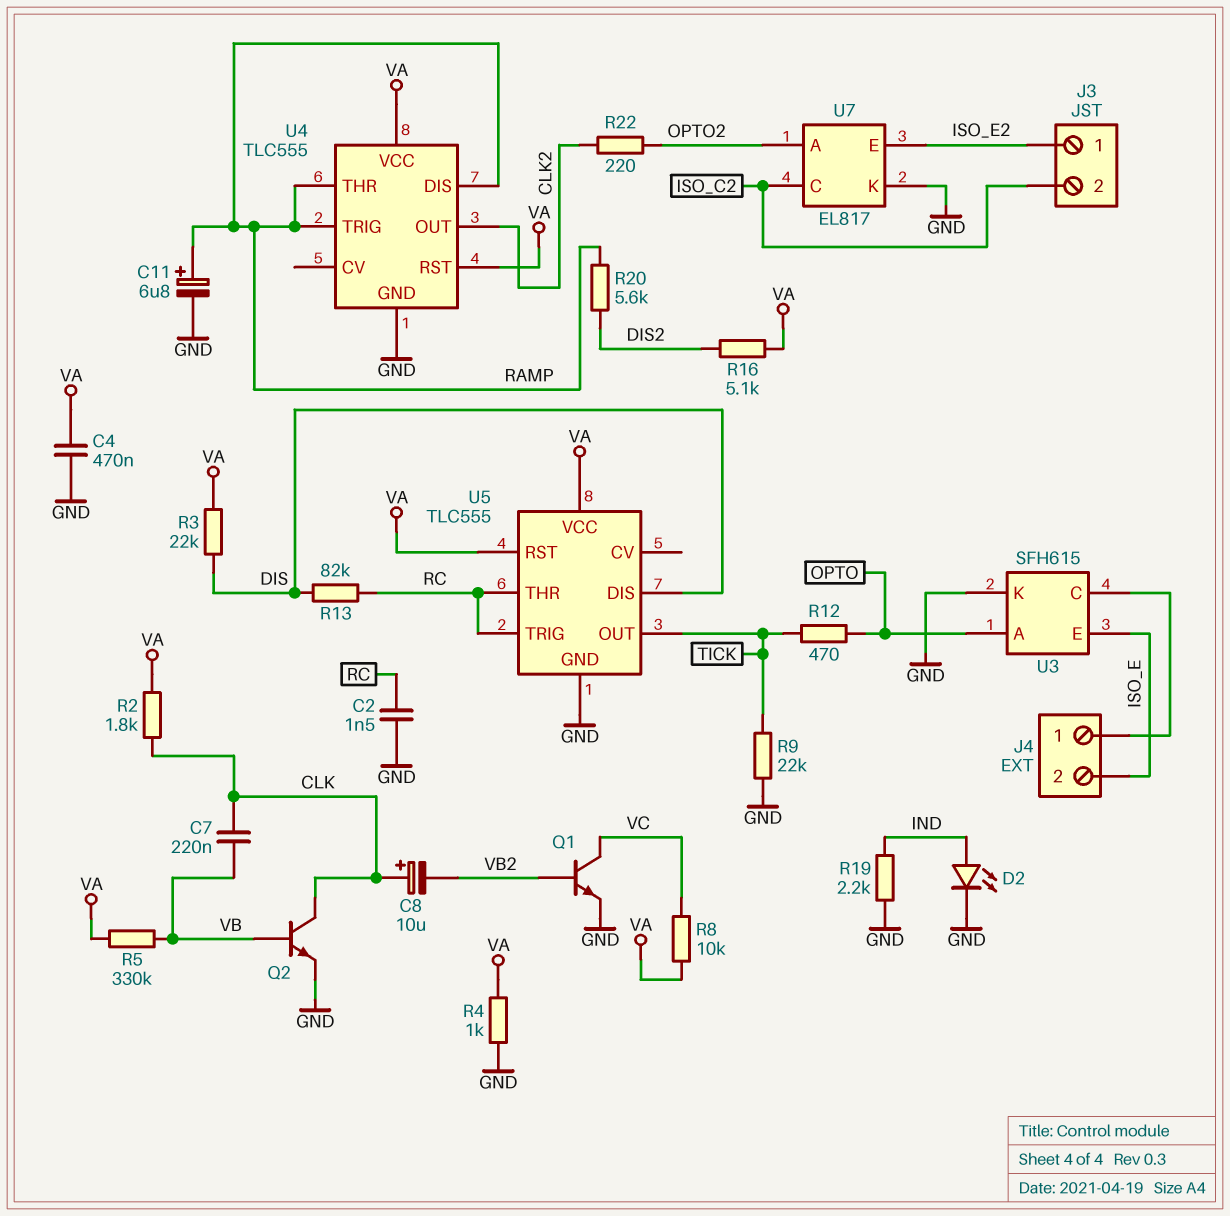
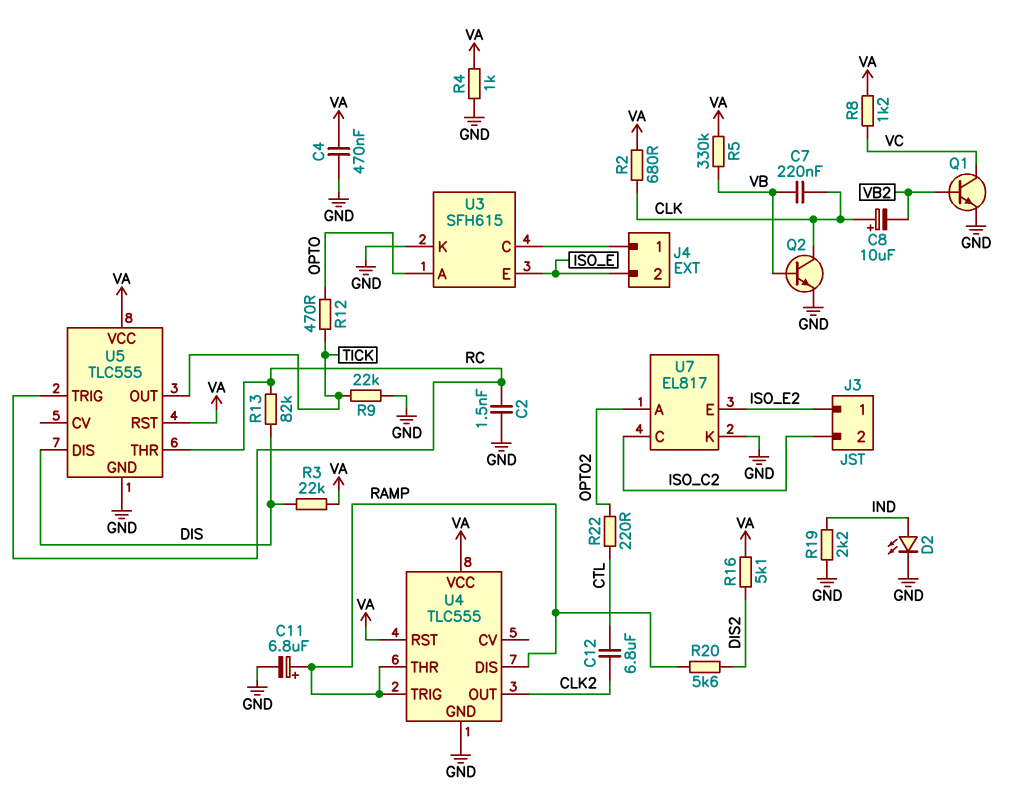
C12: none -> 6.8uF (CLK2, CTL)
R2: 1.8k (CLK, VA) -> 680 (CLK, VA)
R8: 10k (VA, VC) -> 1.2k (VA, VC)
R22: 220 (CLK2, OPTO2) -> 220 (CTL, OPTO2)

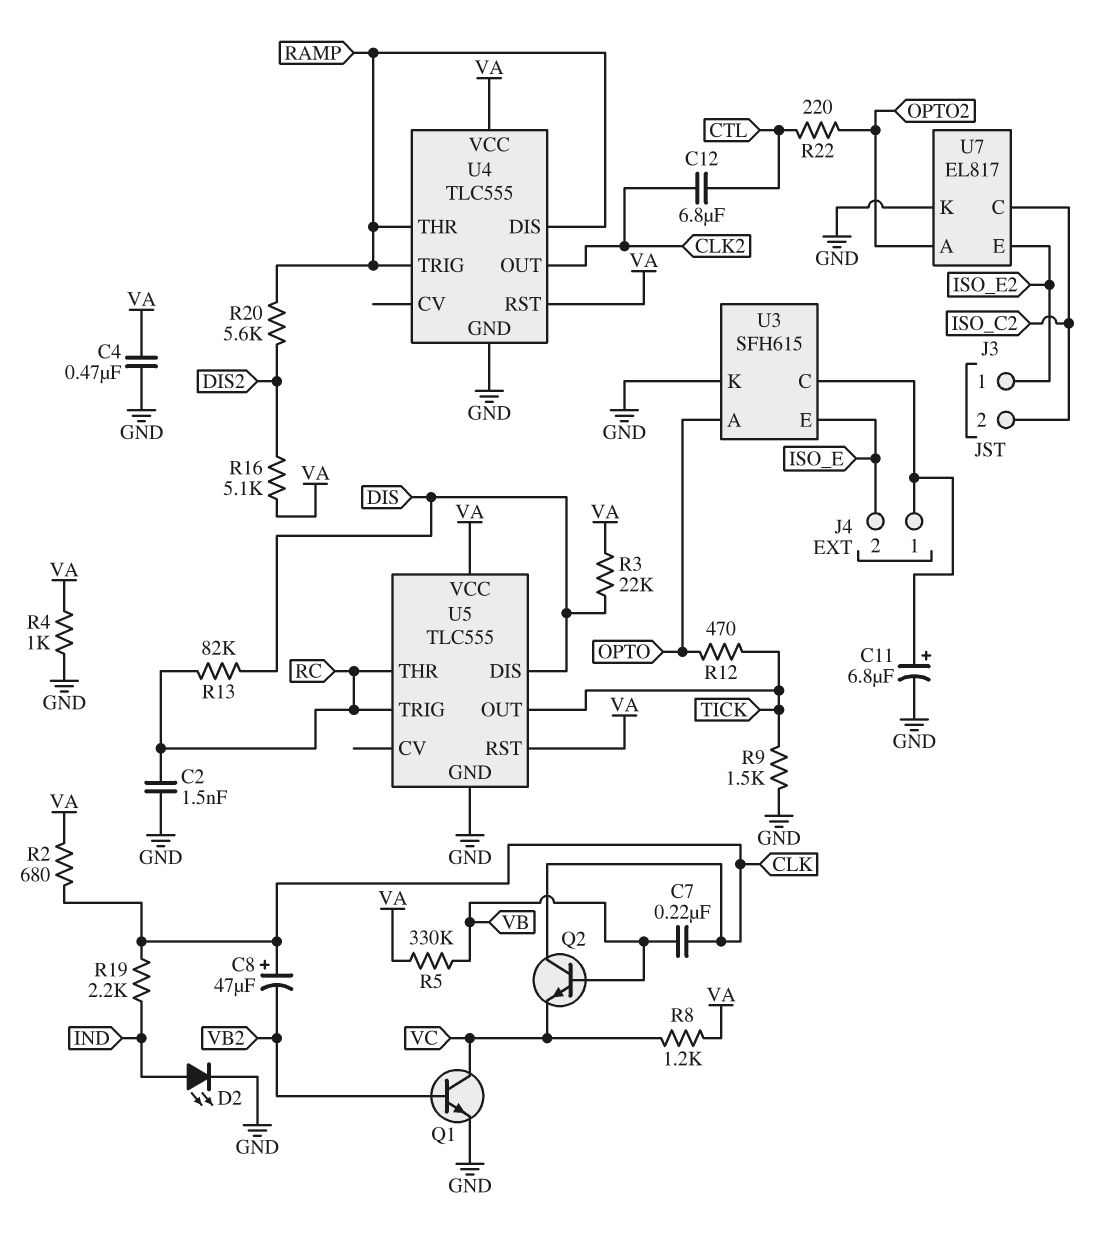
C8: 10uF (plus CLK, minus VB2) -> 47uF (plus CLK, minus VB2)
C11: 6.8uF (plus RAMP, minus GND) -> 6.8uF (plus J4/1, minus GND)
Q2: NPN (B VB, C CLK, E GND) -> NPN (B VB, C CLK, E VC)
R9: 22k (GND, TICK) -> 1.5k (GND, TICK)
R19: 2.2k (GND, IND) -> 2.2k (CLK, IND)

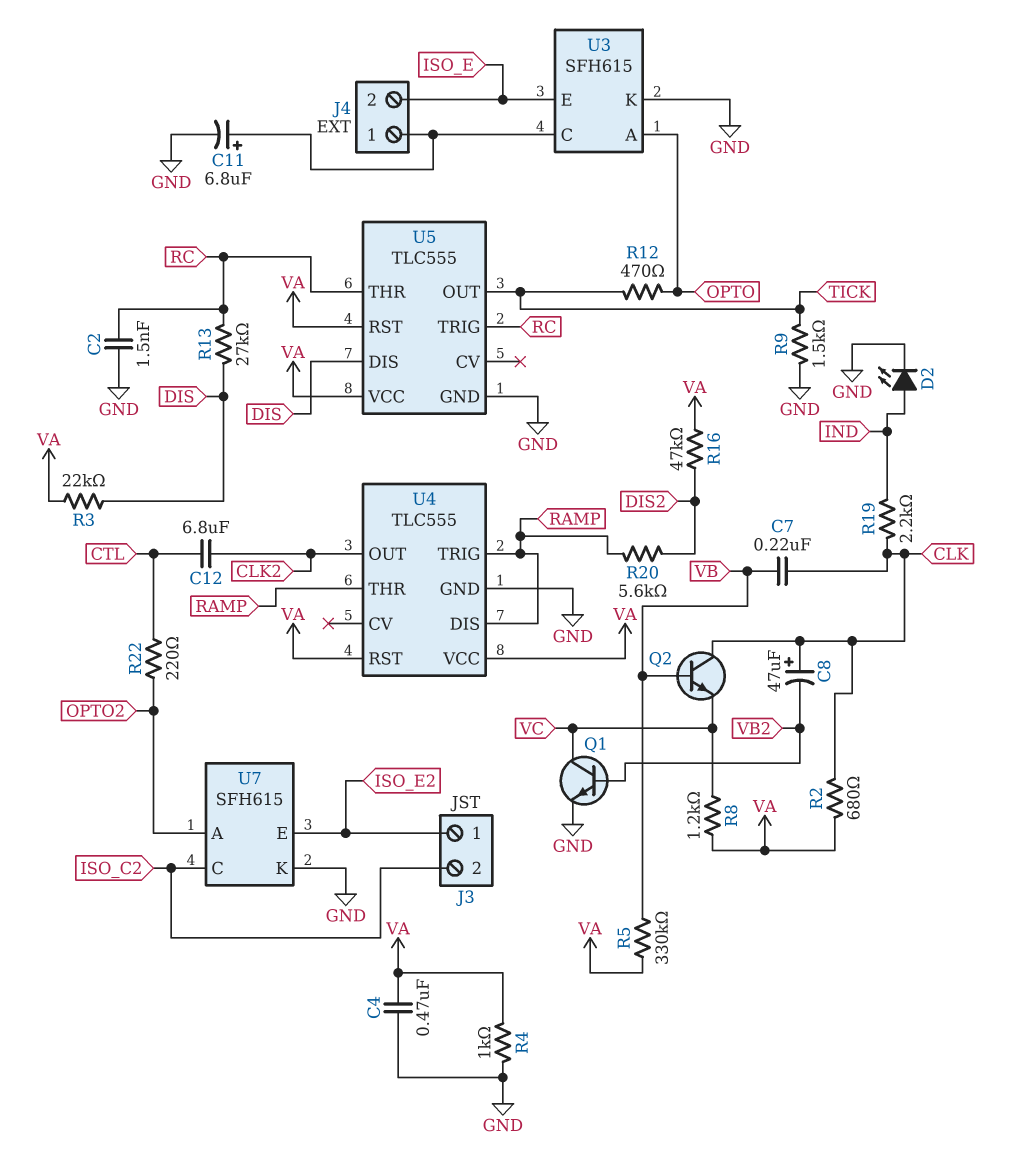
R13: 82k (DIS, RC) -> 27k (DIS, RC)
R16: 5.1k (DIS2, VA) -> 47k (DIS2, VA)
U7: EL817 -> SFH615

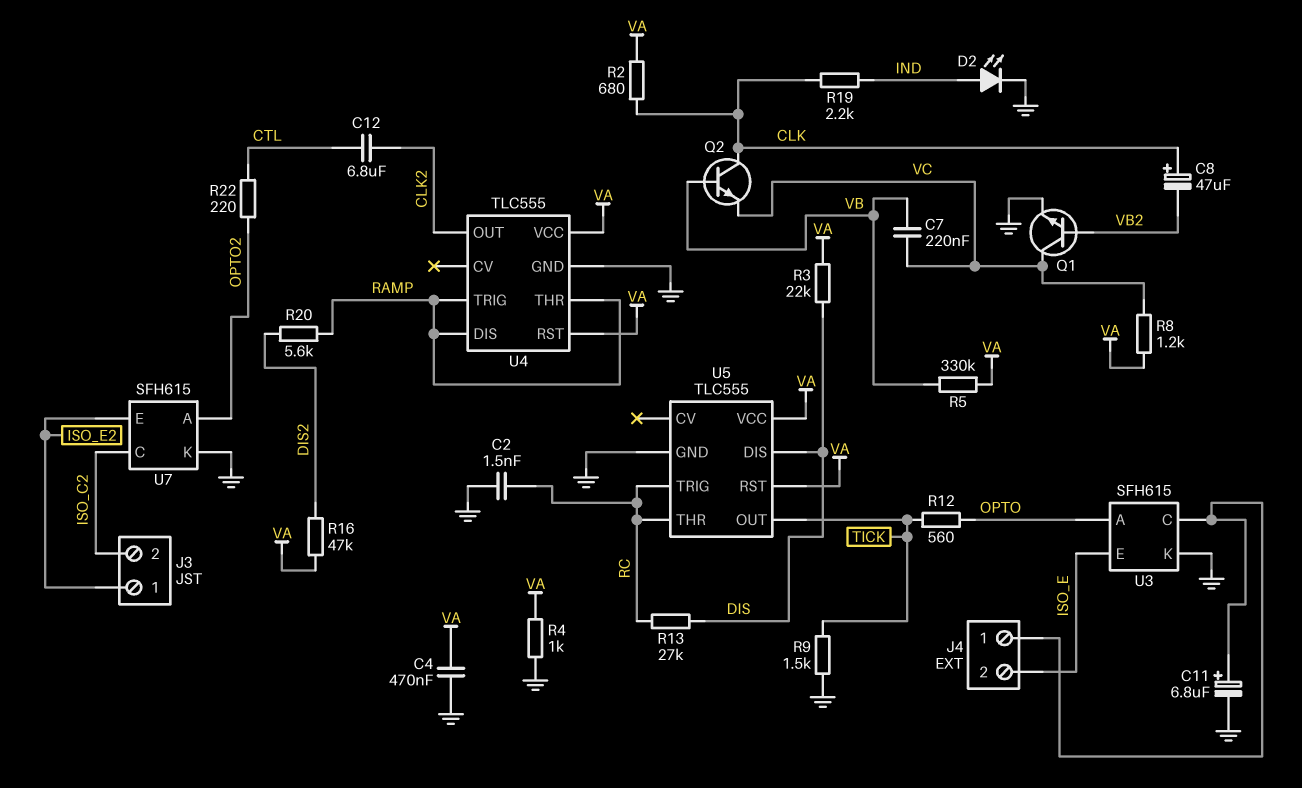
C7: 220nF (CLK, VB) -> 220nF (VB, VC)
R12: 470 (OPTO, TICK) -> 560 (OPTO, TICK)

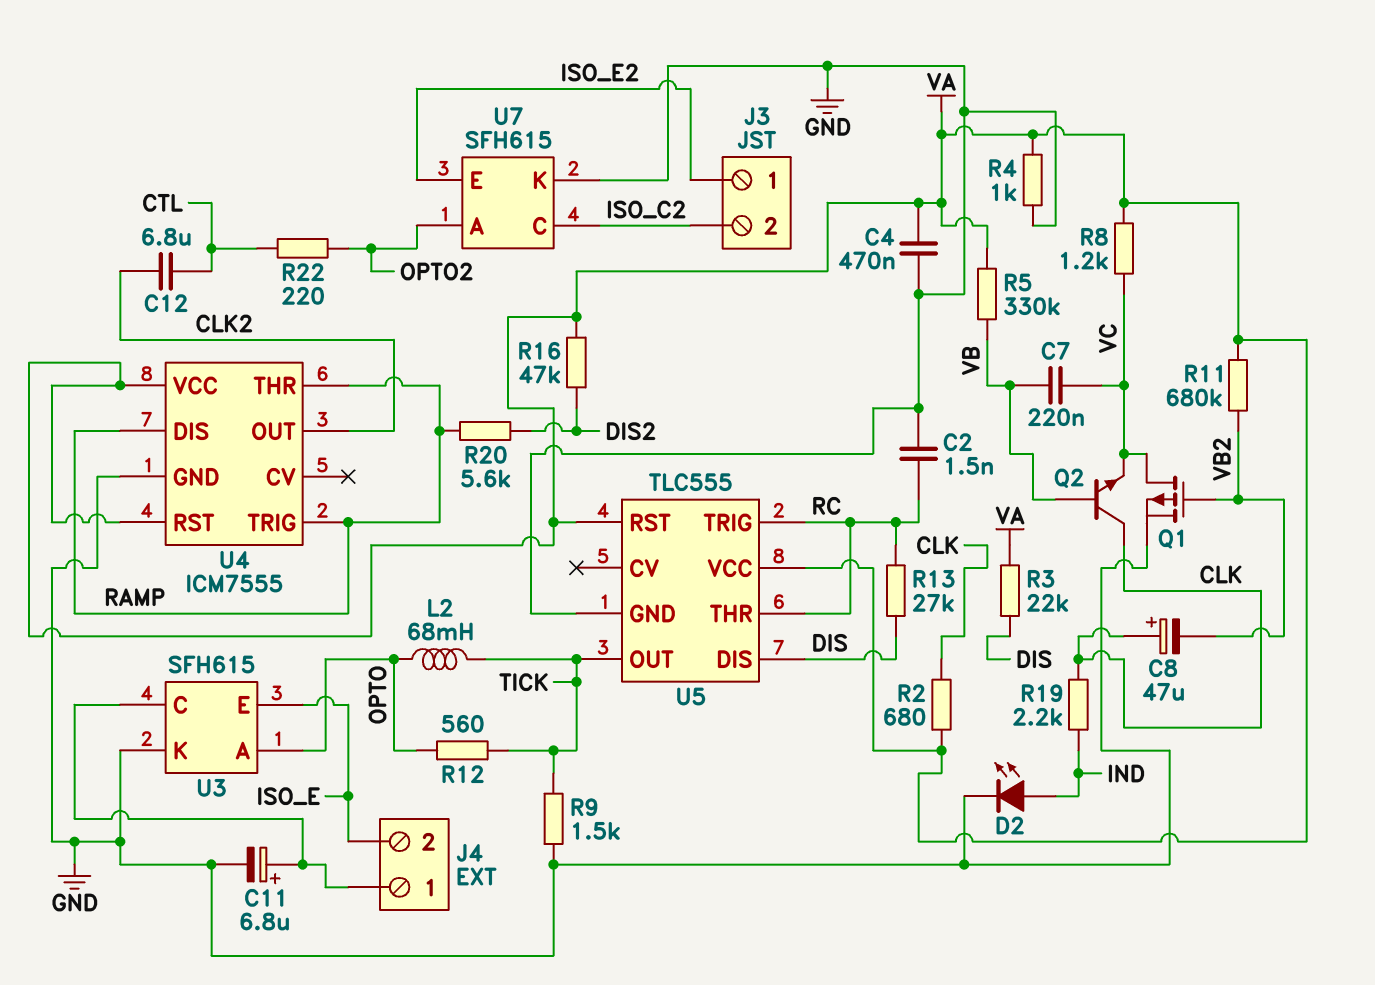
L2: none -> 68mH (OPTO, TICK)
Q1: NPN (B VB2, C VC, E GND) -> PMOS (G VB2, D VC, S GND)
R11: none -> 680k (VA, VB2)
U4: TLC555 -> ICM7555

